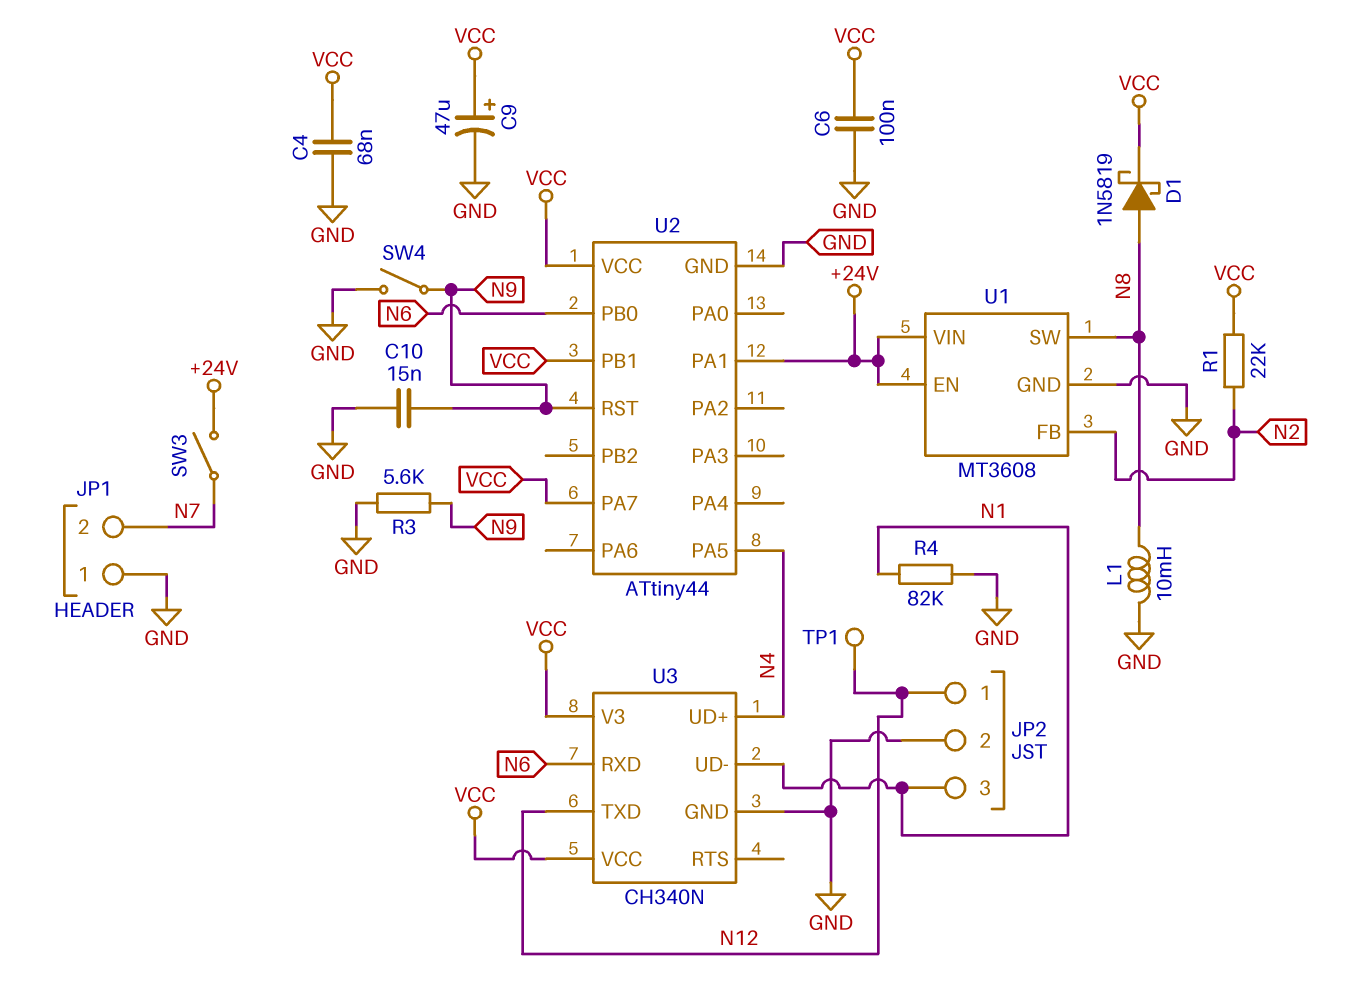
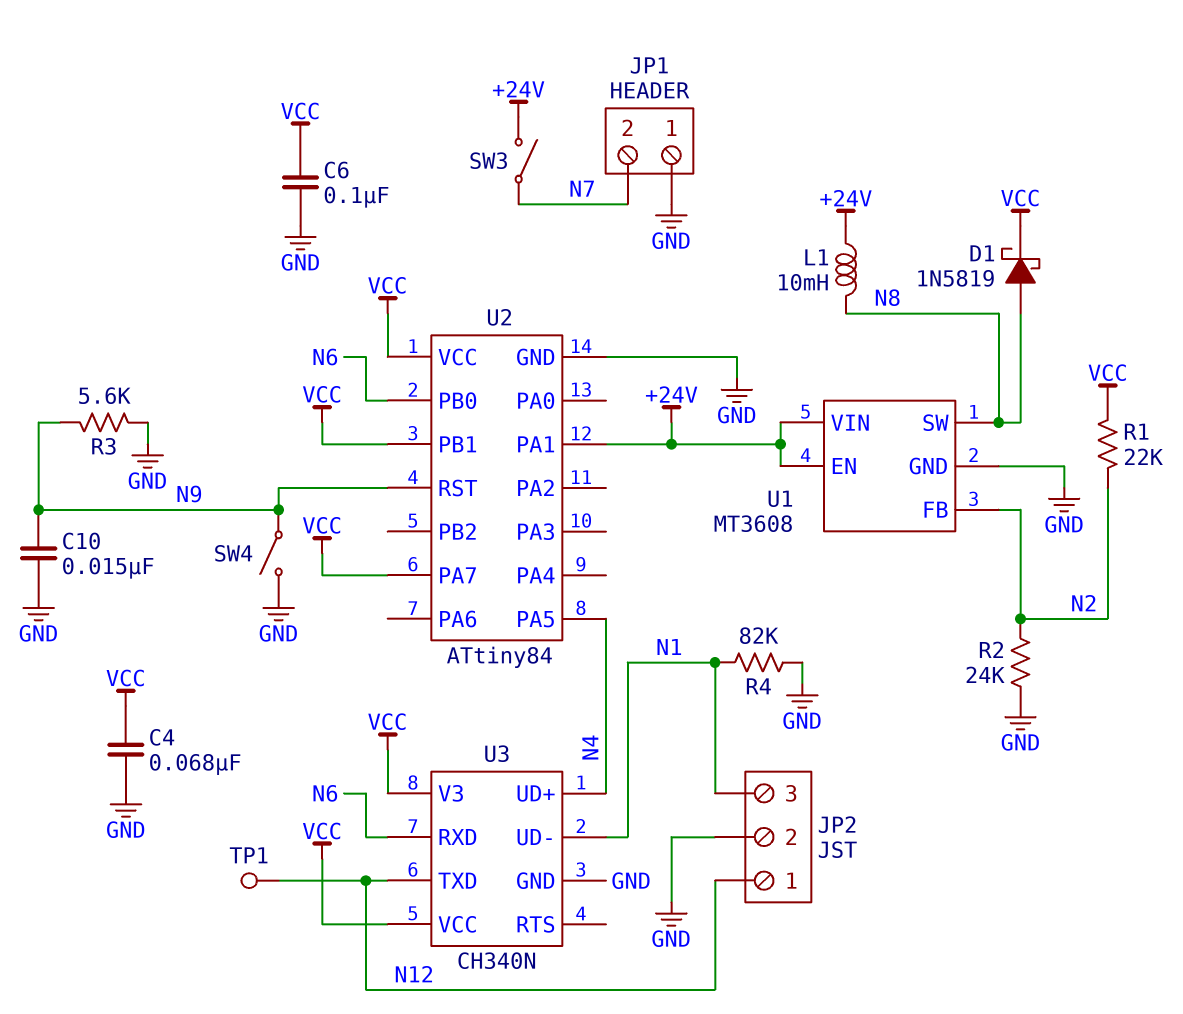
C9: 47uF (plus VCC, minus GND) -> none
L1: 10mH (GND, N8) -> 10mH (+24V, N8)
R2: none -> 24k (GND, N2)
U2: ATtiny44 -> ATtiny84

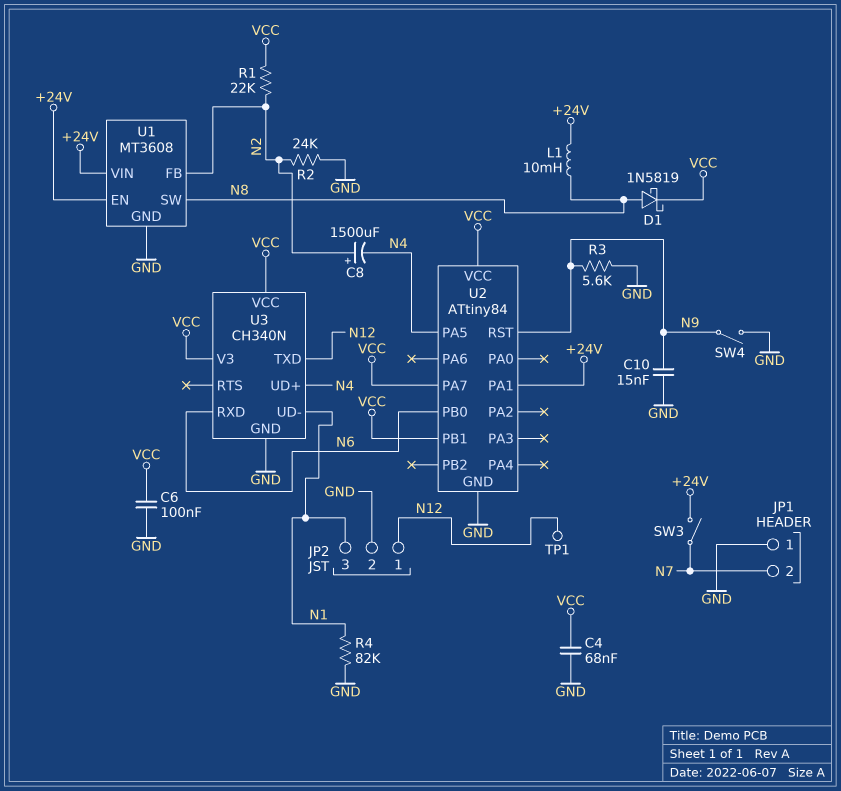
C8: none -> 1500uF (plus N2, minus N4)

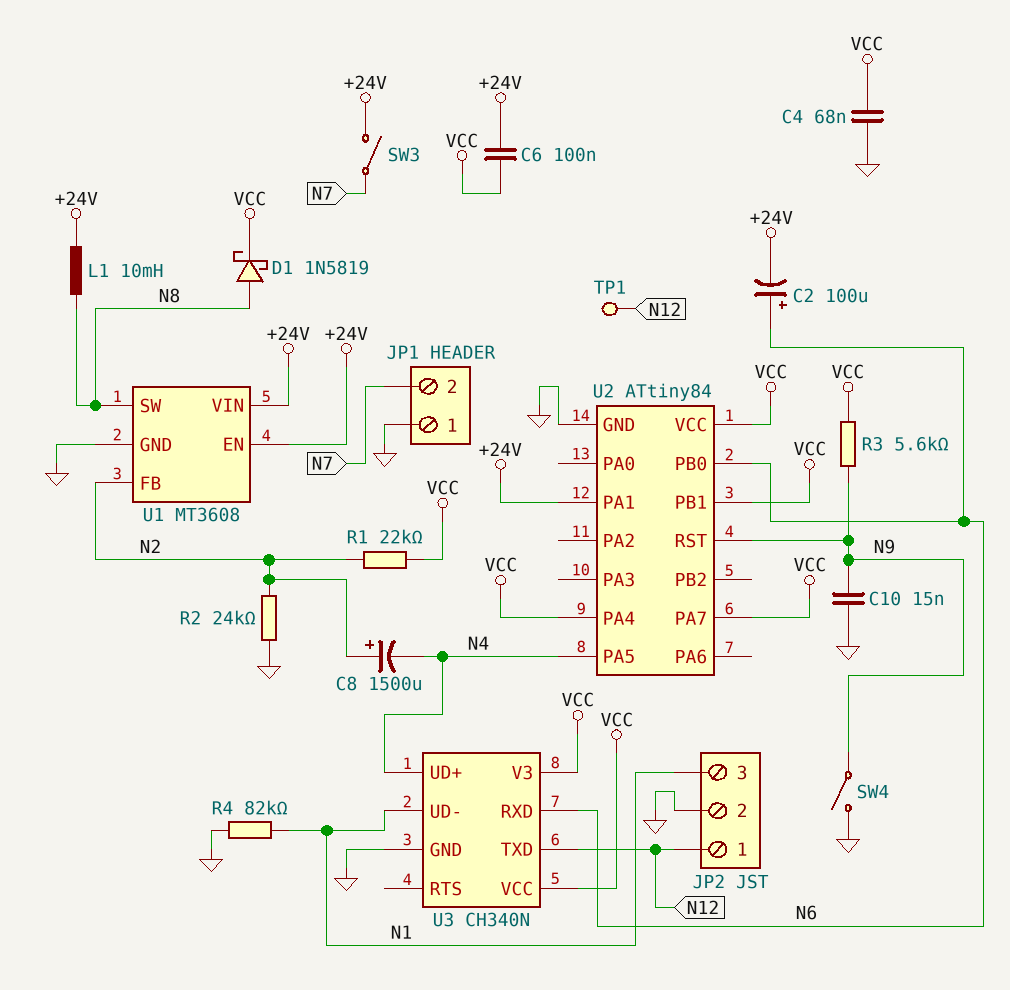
C2: none -> 100uF (plus N6, minus +24V)
C6: 100nF (GND, VCC) -> 100nF (+24V, VCC)
R3: 5.6k (GND, N9) -> 5.6k (N9, VCC)
U2 pin PA4: none -> VCC

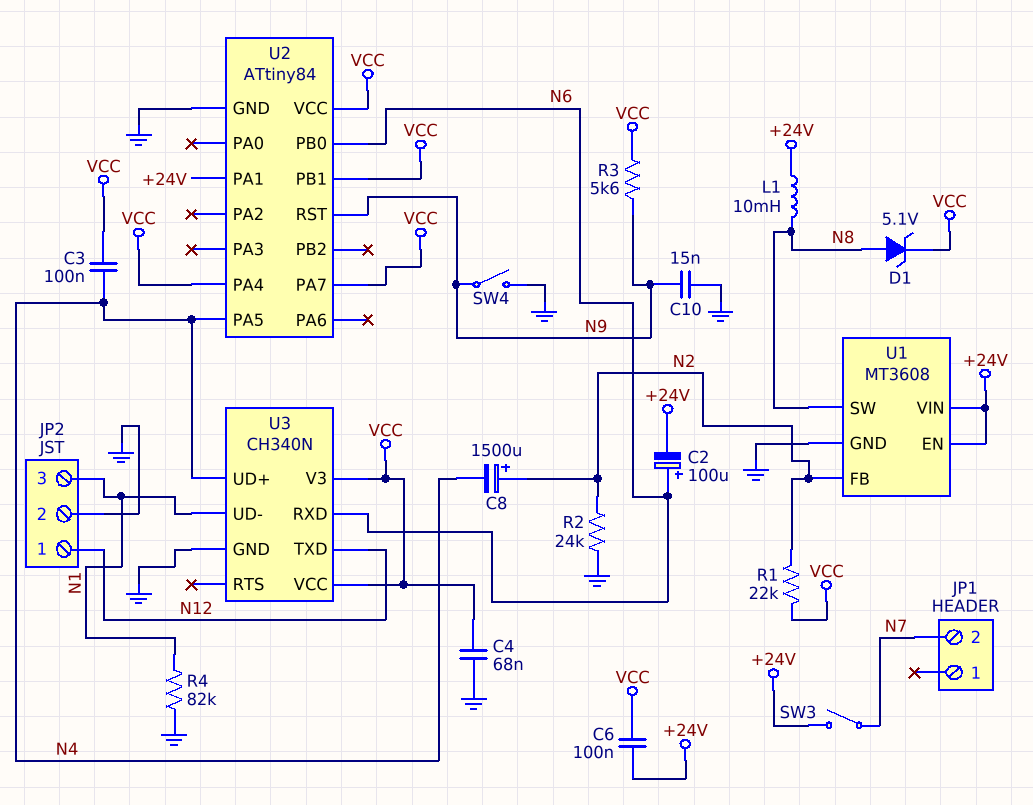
C3: none -> 100nF (N4, VCC)
D1: schottky 1N5819 (A N8, K VCC) -> zener 5.1V (A N8, K VCC)
JP1 pin 1: GND -> none
TP1: test point (N12) -> none

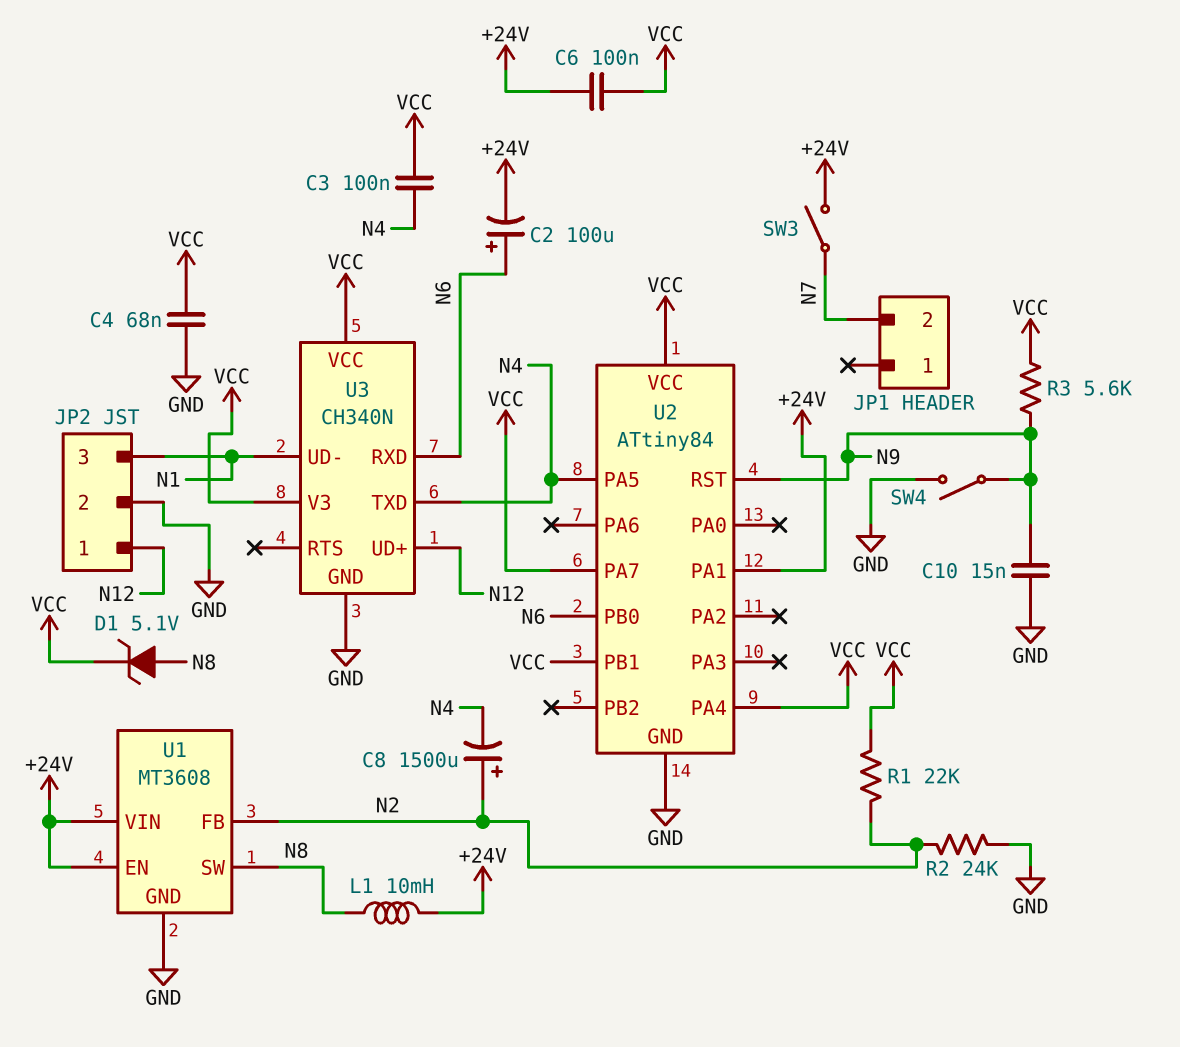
R4: 82k (GND, N1) -> none
U3 pin TXD: N12 -> N4
U3 pin UD+: N4 -> N12

